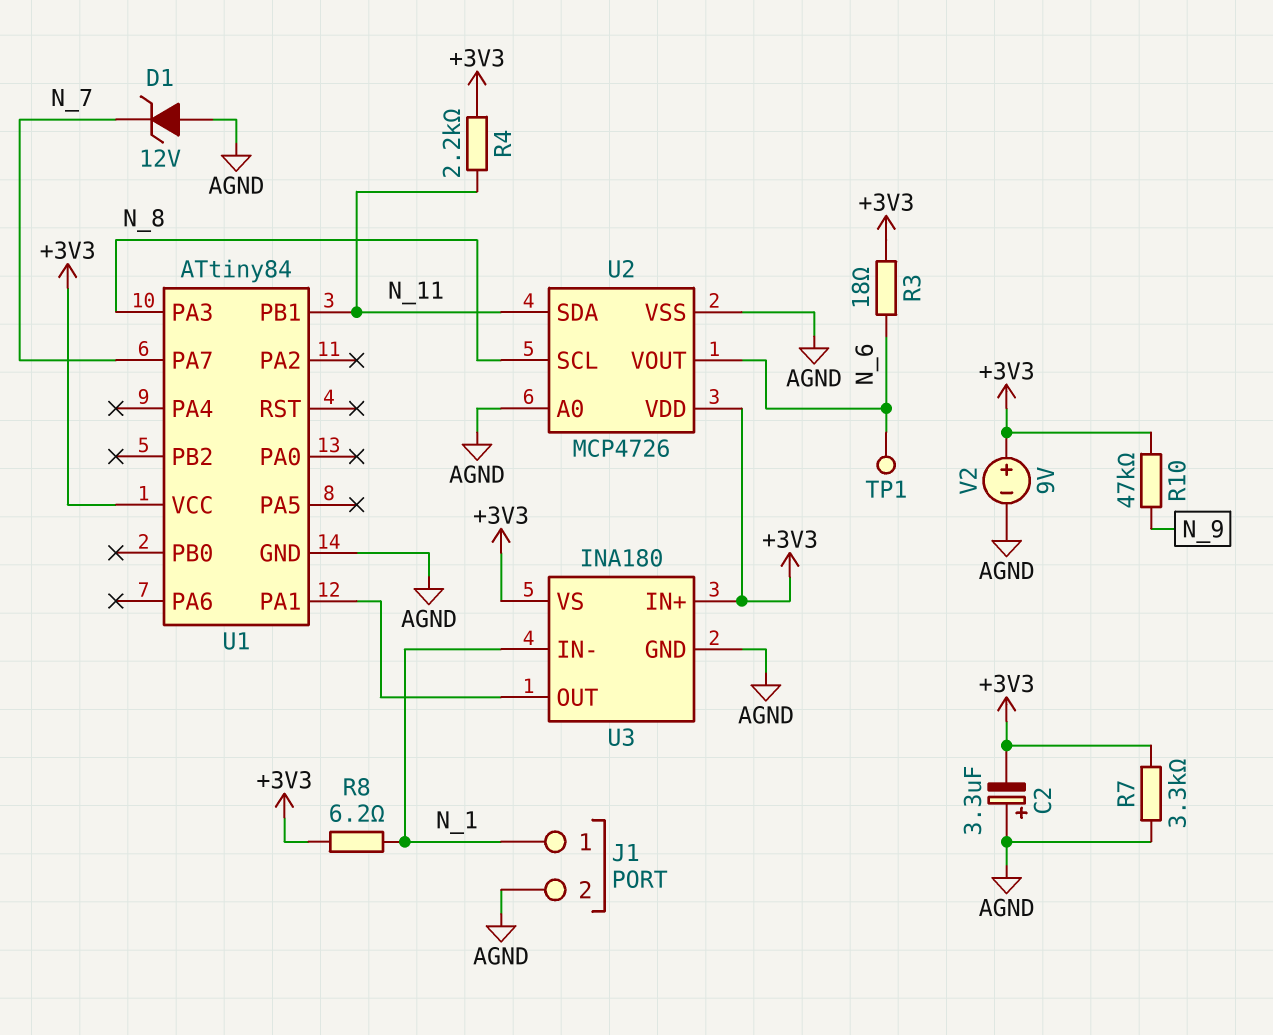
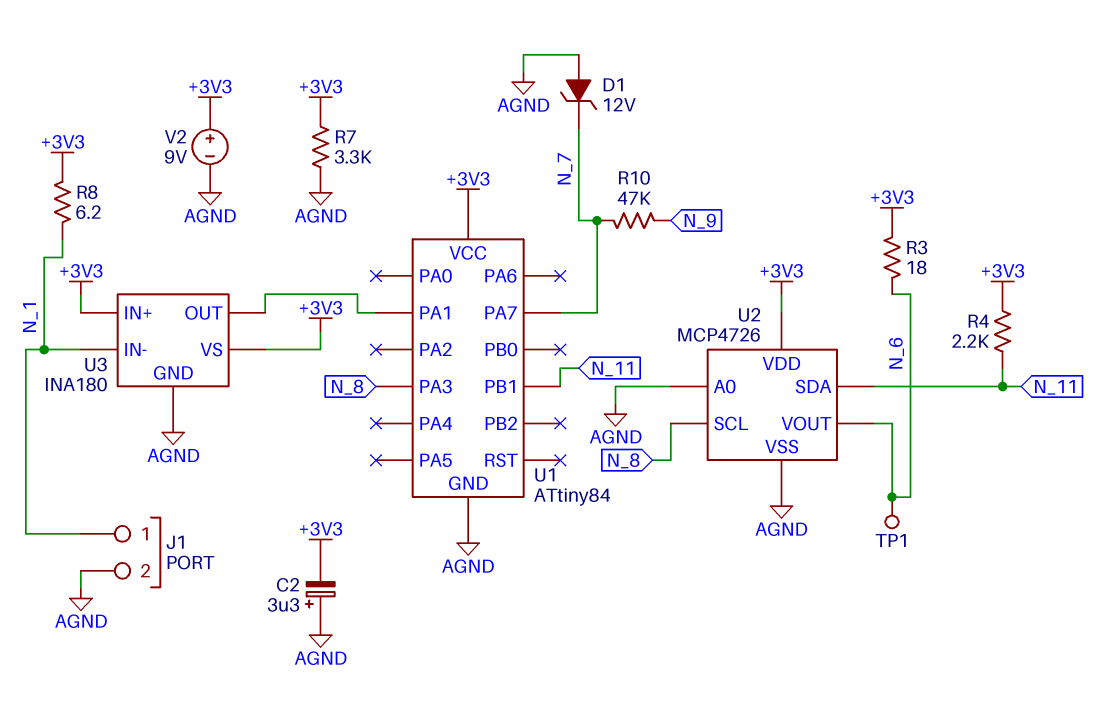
R10: 47k (+3V3, N_9) -> 47k (N_7, N_9)

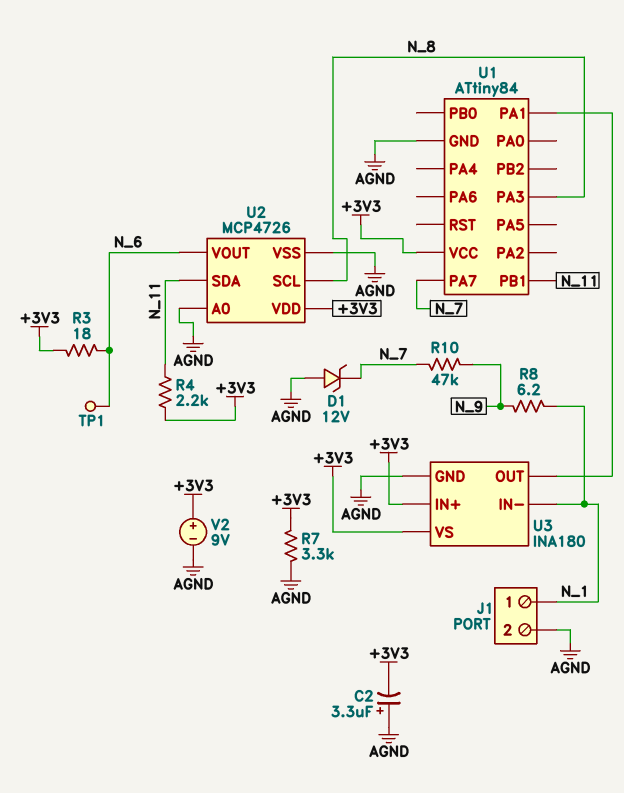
R8: 6.2 (+3V3, N_1) -> 6.2 (N_1, N_9)

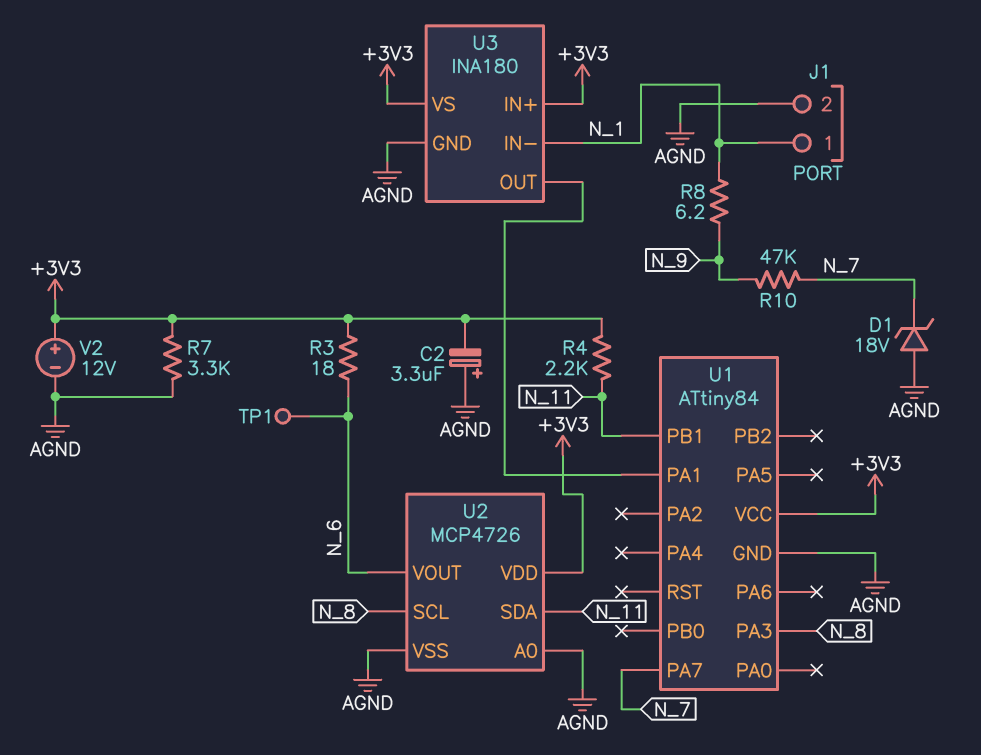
D1: zener 12V (A AGND, K N_7) -> zener 18V (A AGND, K N_7)
V2: 9V (plus +3V3, minus AGND) -> 12V (plus +3V3, minus AGND)

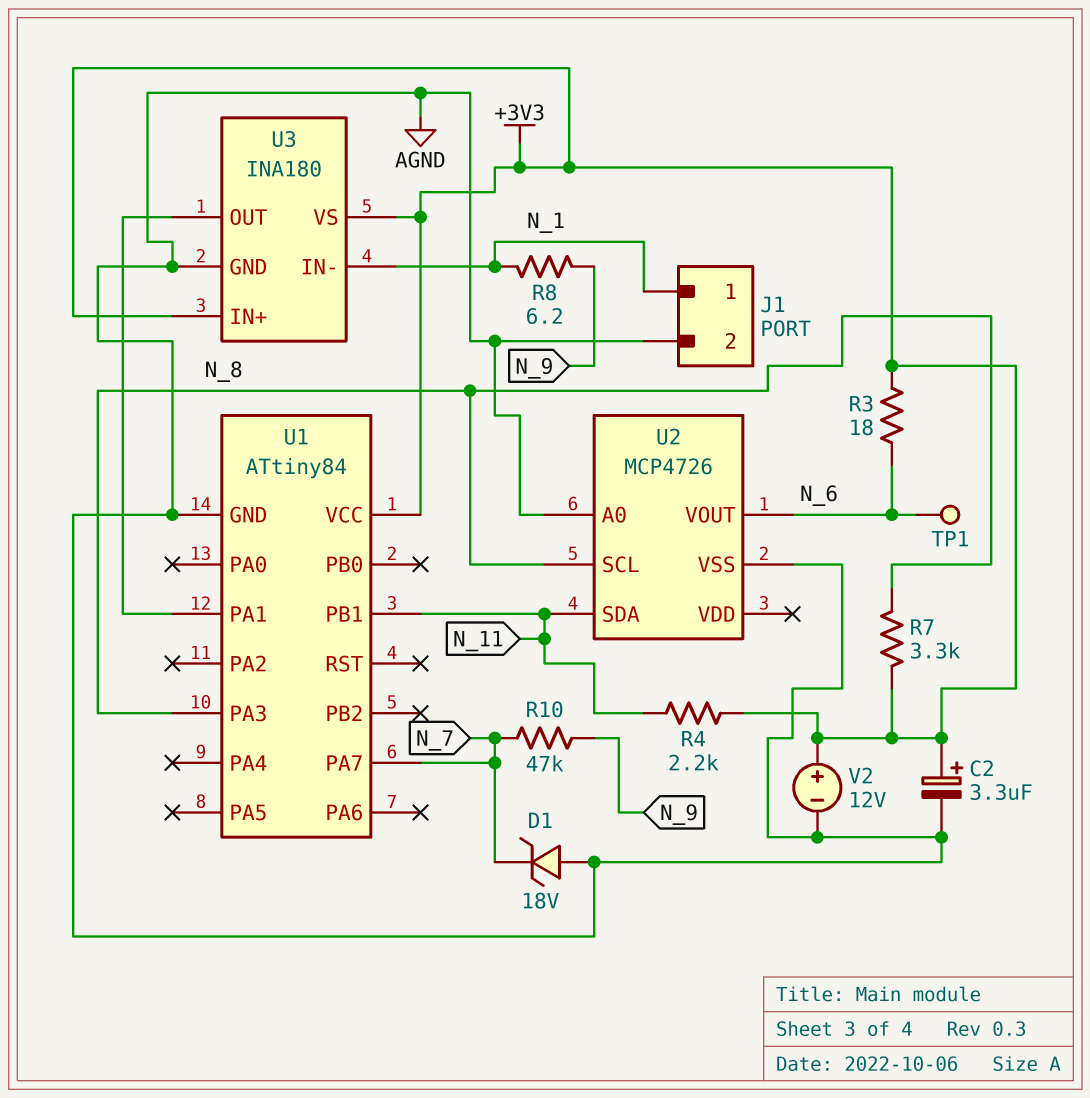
C2: 3.3uF (plus AGND, minus +3V3) -> 3.3uF (plus +3V3, minus AGND)
R7: 3.3k (+3V3, AGND) -> 3.3k (+3V3, N_8)
U2 pin VDD: +3V3 -> none

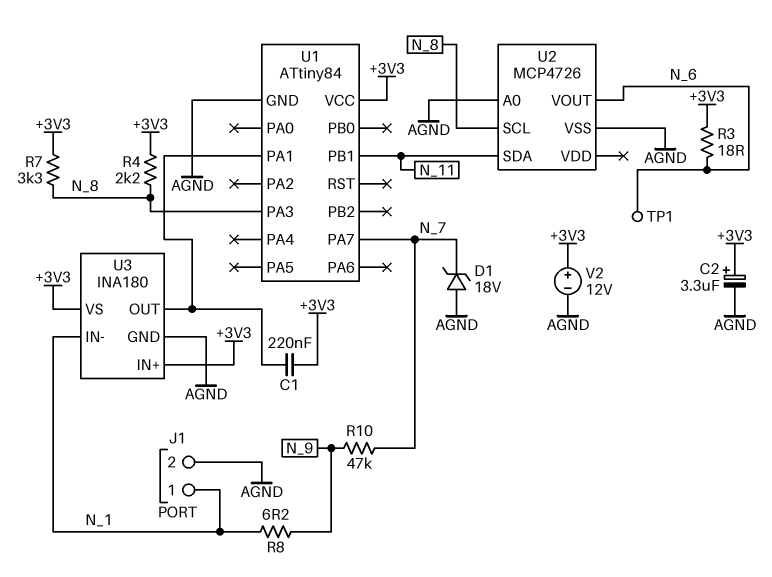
C1: none -> 220nF (+3V3, U1/PA1)
R4: 2.2k (+3V3, N_11) -> 2.2k (+3V3, N_8)

